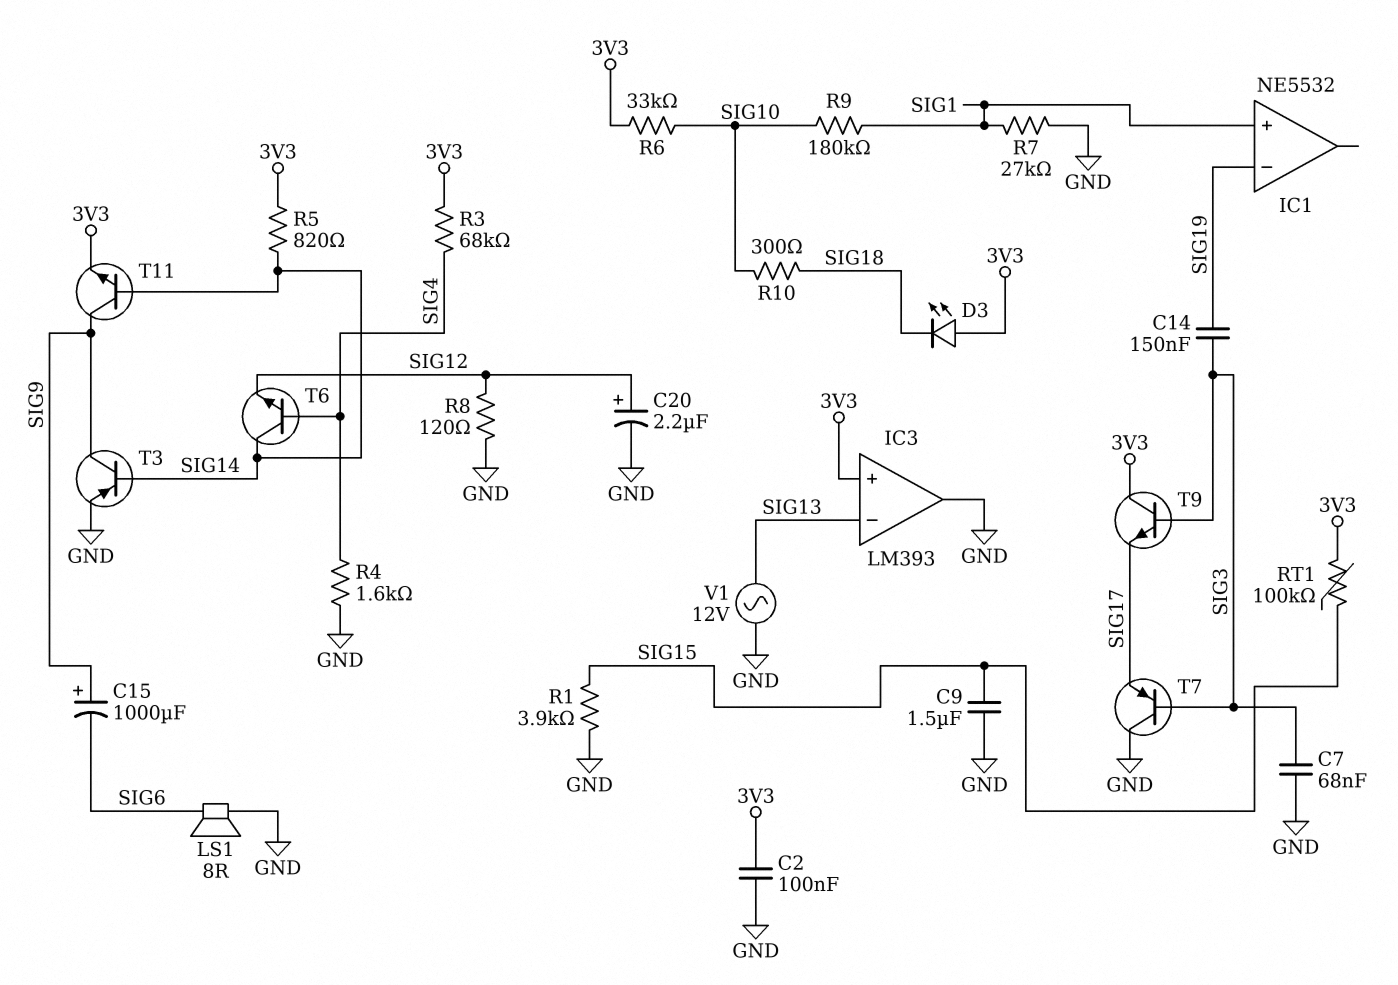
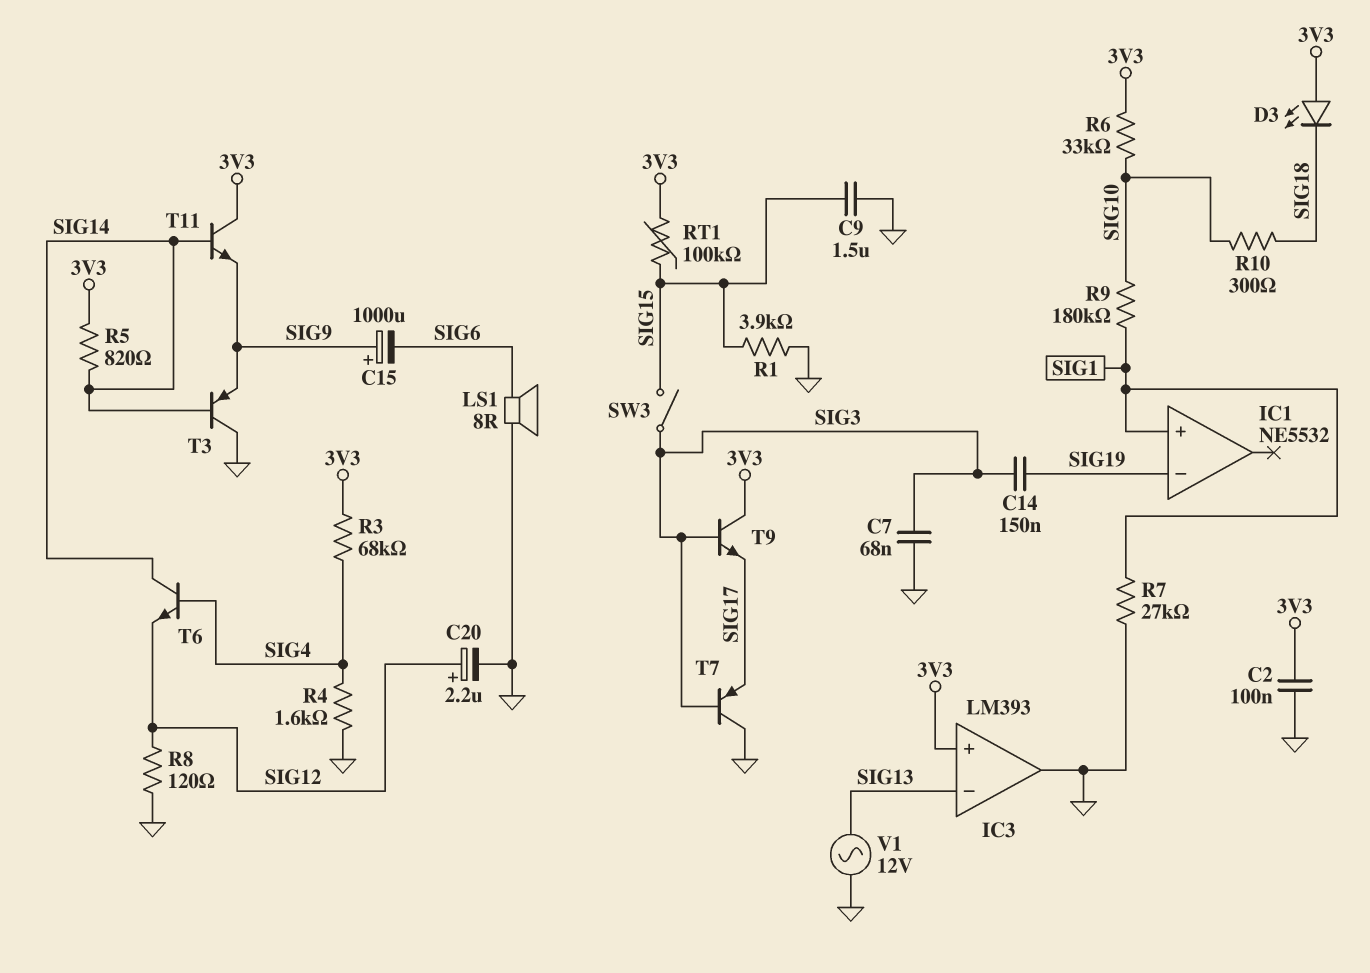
SW3: none -> switch (SIG3, SIG15)
T3: PNP (B SIG14, C SIG9, E GND) -> PNP (B SIG14, C GND, E SIG9)
T11: NPN (B SIG14, C SIG9, E 3V3) -> NPN (B SIG14, C 3V3, E SIG9)

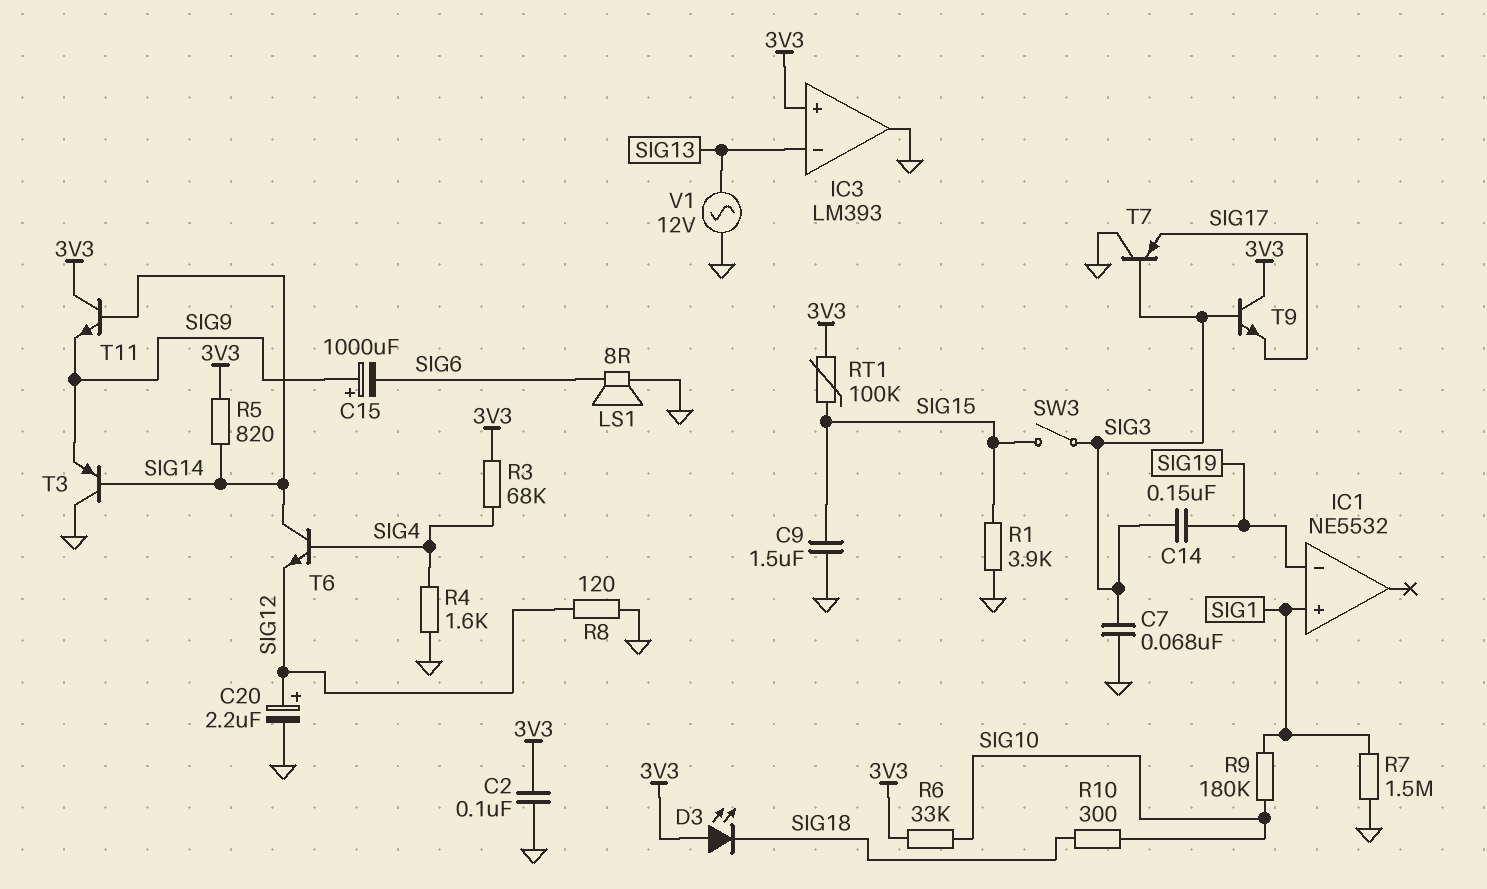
R7: 27k (GND, SIG1) -> 1.5M (GND, SIG1)

